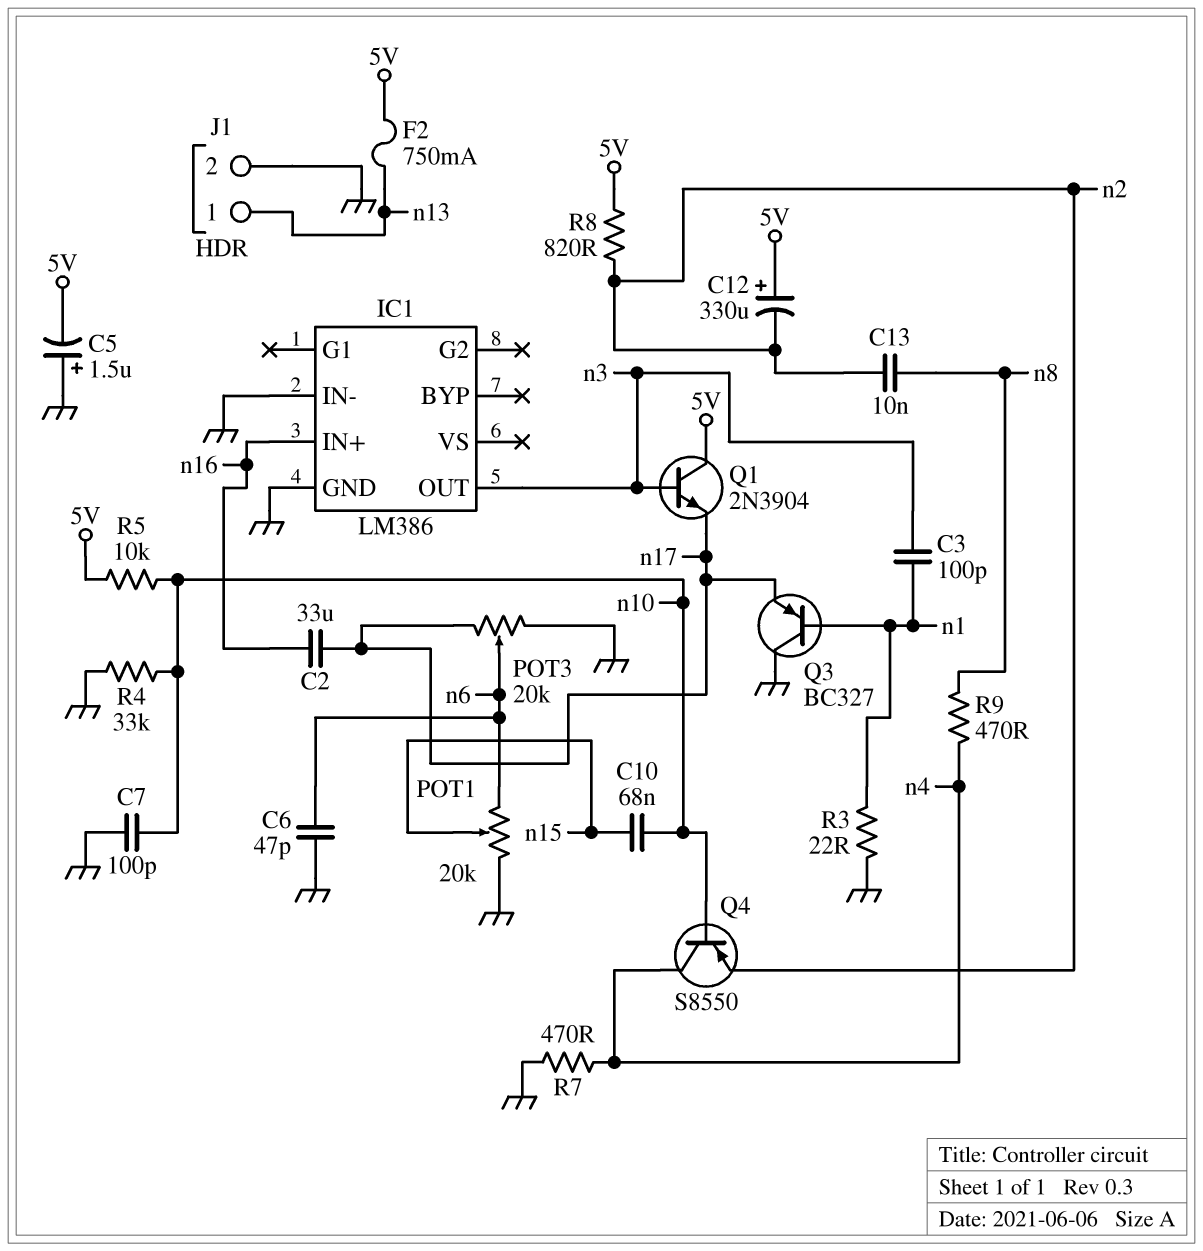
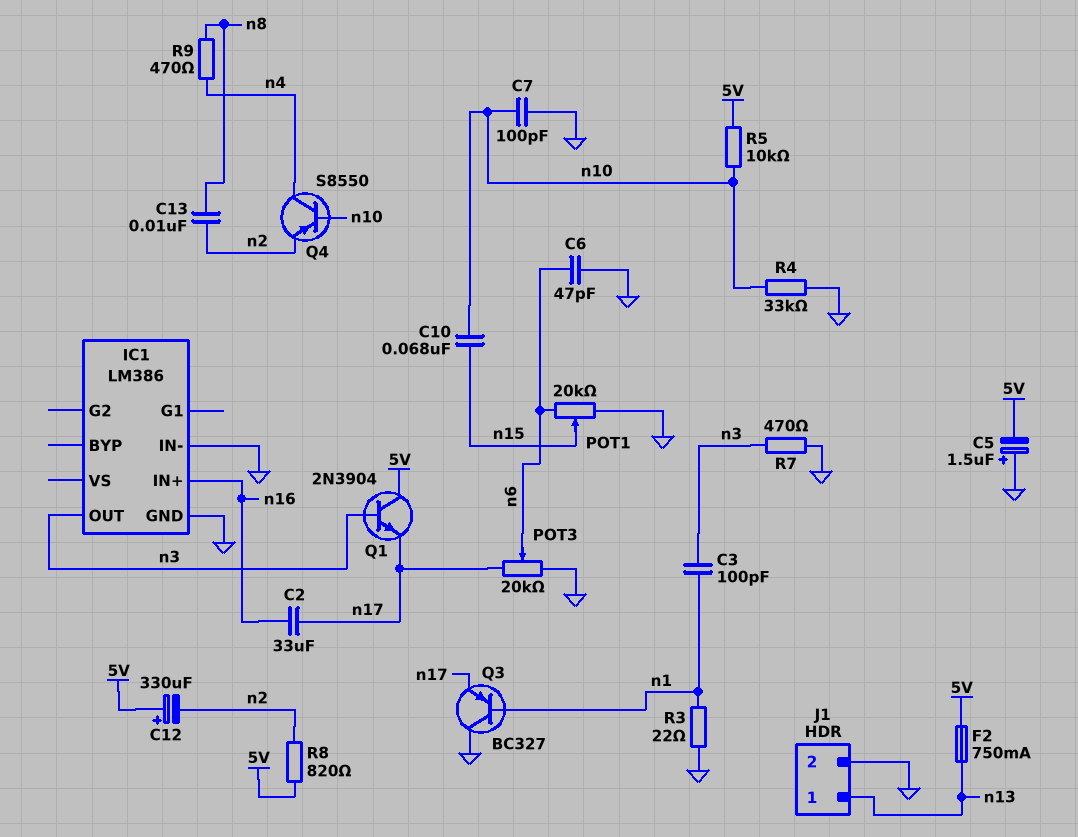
R7: 470 (GND, n4) -> 470 (GND, n3)

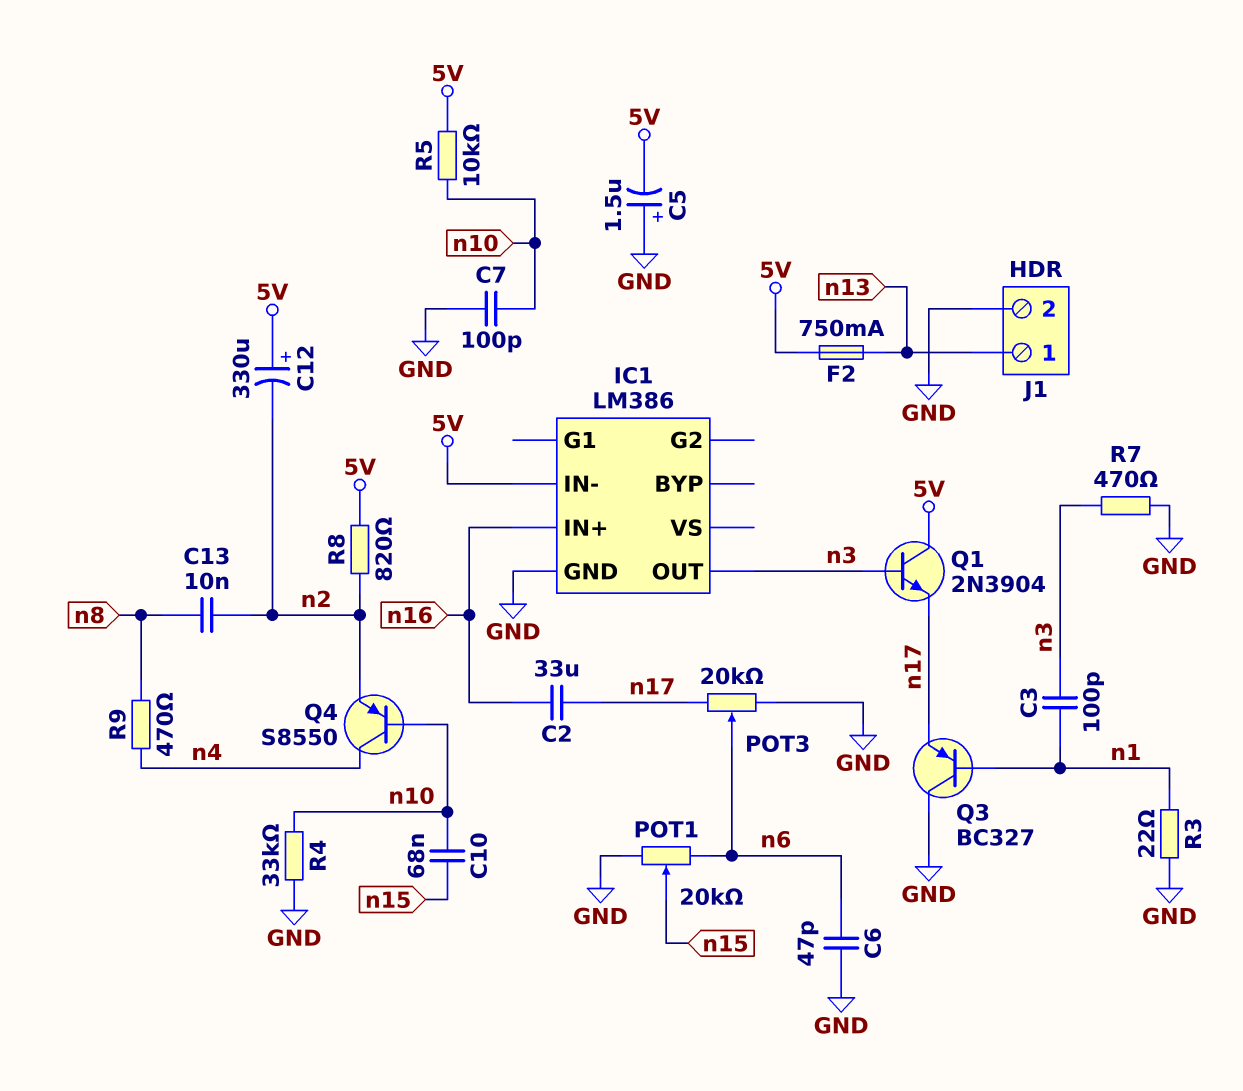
IC1 pin IN-: GND -> 5V

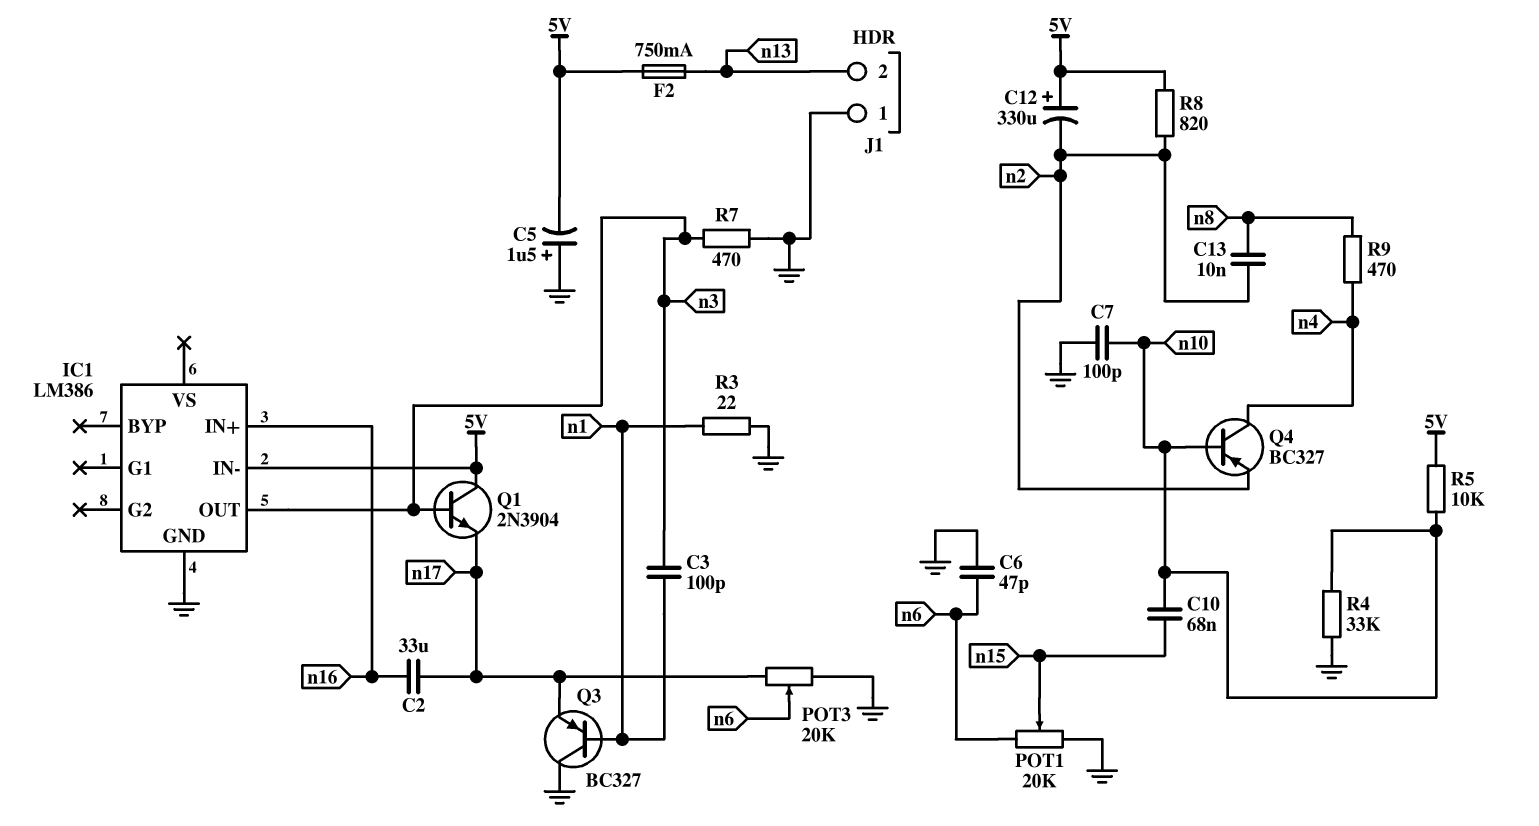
J1 pin 1: n13 -> GND
J1 pin 2: GND -> n13
Q4: PNP S8550 (B n10, C n4, E n2) -> PNP BC327 (B n10, C n4, E n2)

